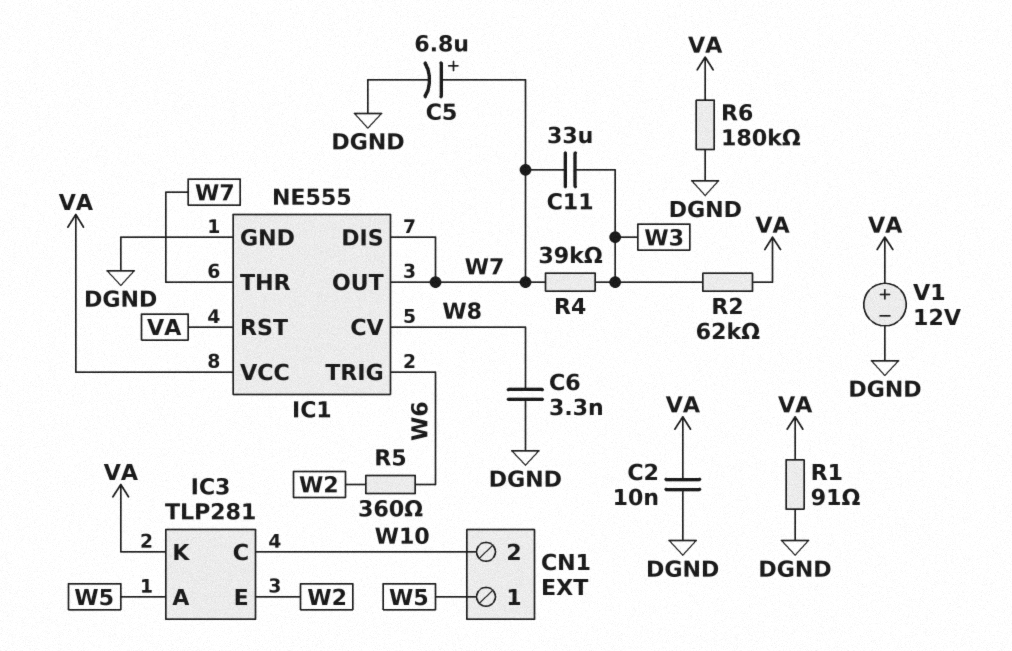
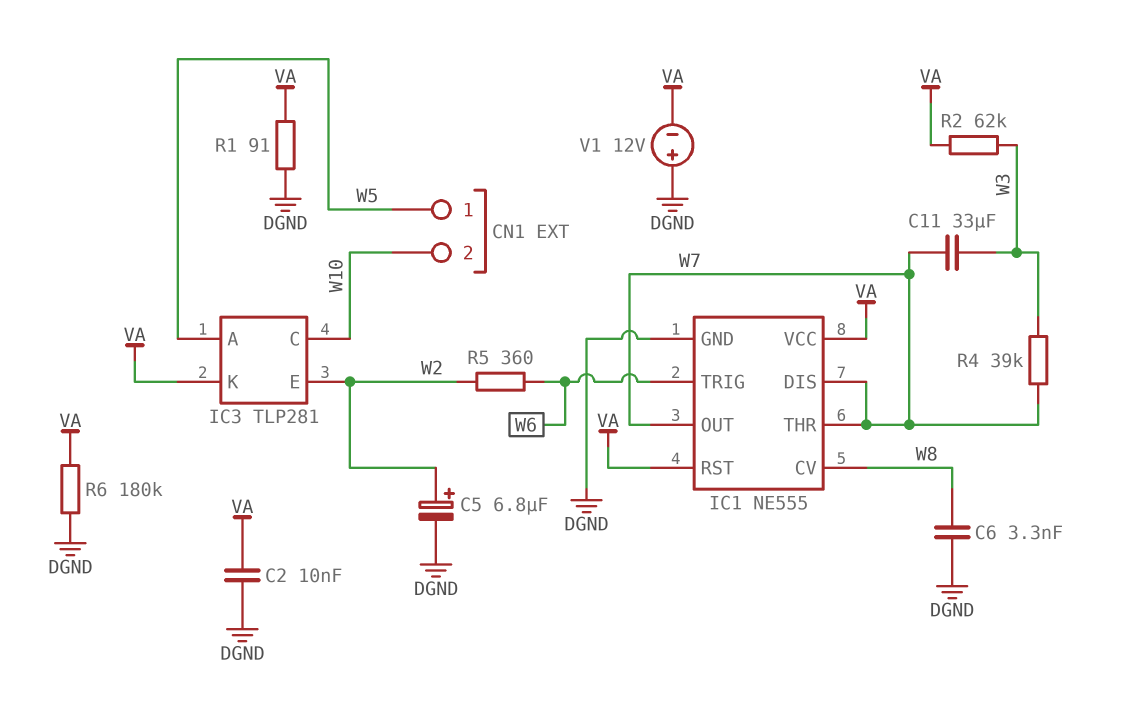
C5: 6.8uF (plus W7, minus DGND) -> 6.8uF (plus W2, minus DGND)
V1: 12V (plus VA, minus DGND) -> 12V (plus DGND, minus VA)

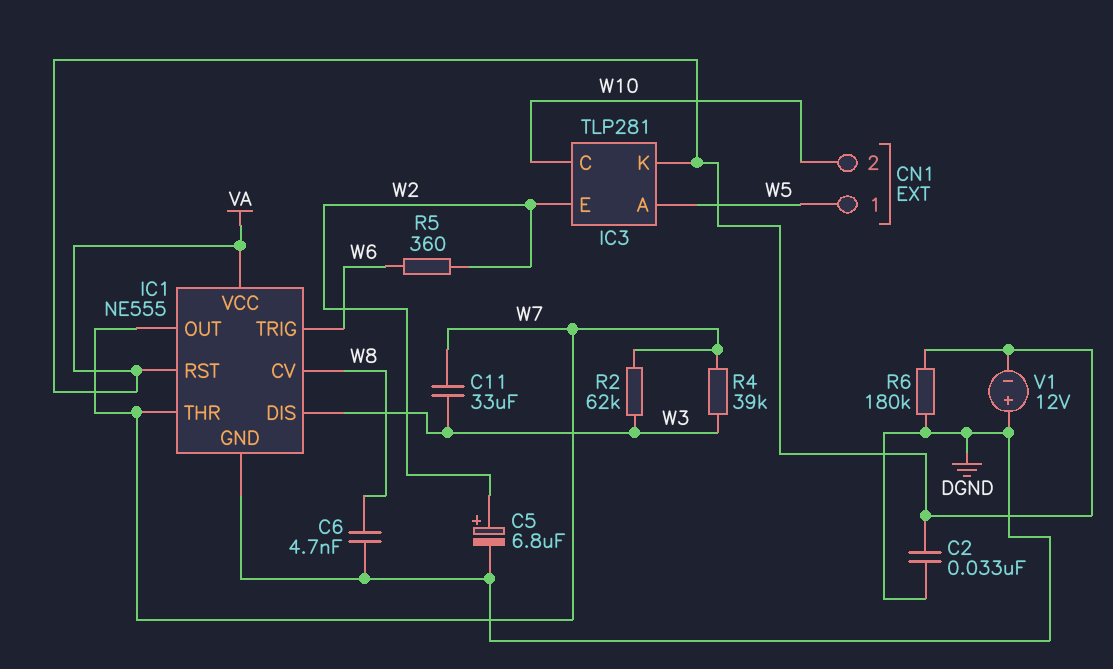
C2: 10nF (DGND, VA) -> 33nF (DGND, VA)
C6: 3.3nF (DGND, W8) -> 4.7nF (DGND, W8)
IC1 pin DIS: W7 -> W3
R1: 91 (DGND, VA) -> none
R2: 62k (VA, W3) -> 62k (W3, W7)

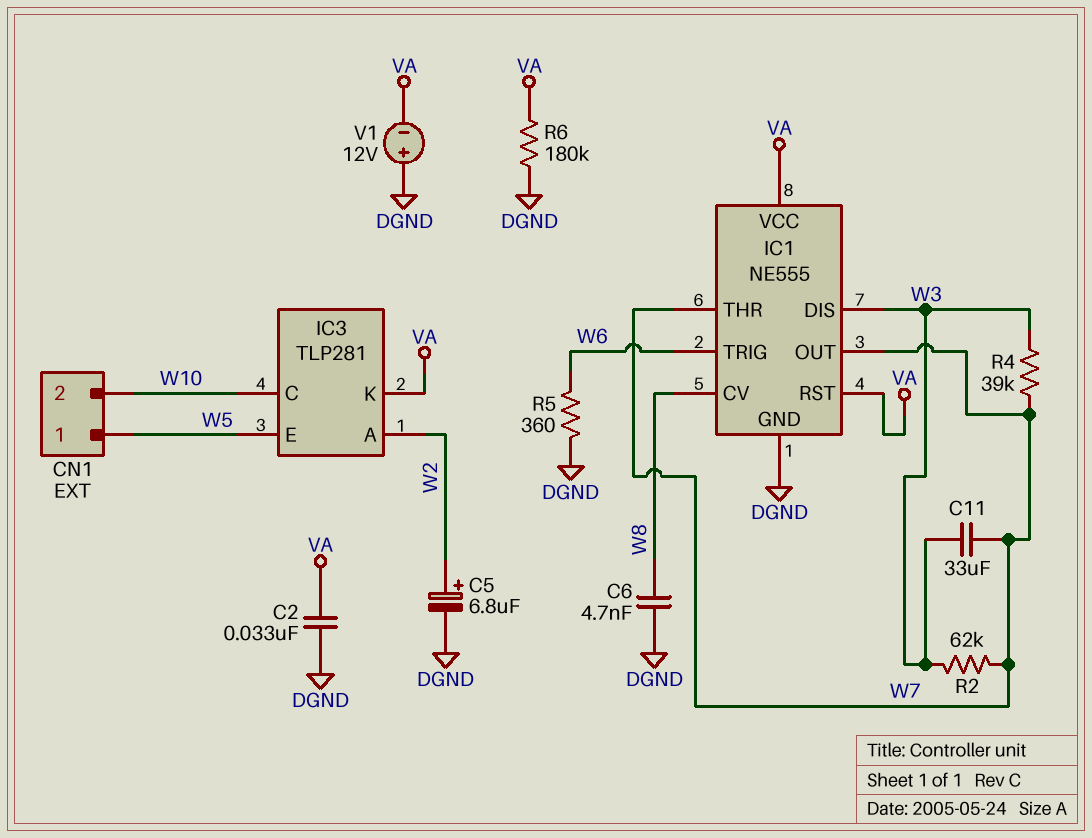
IC3 pin A: W5 -> W2
IC3 pin E: W2 -> W5
R5: 360 (W2, W6) -> 360 (DGND, W6)

